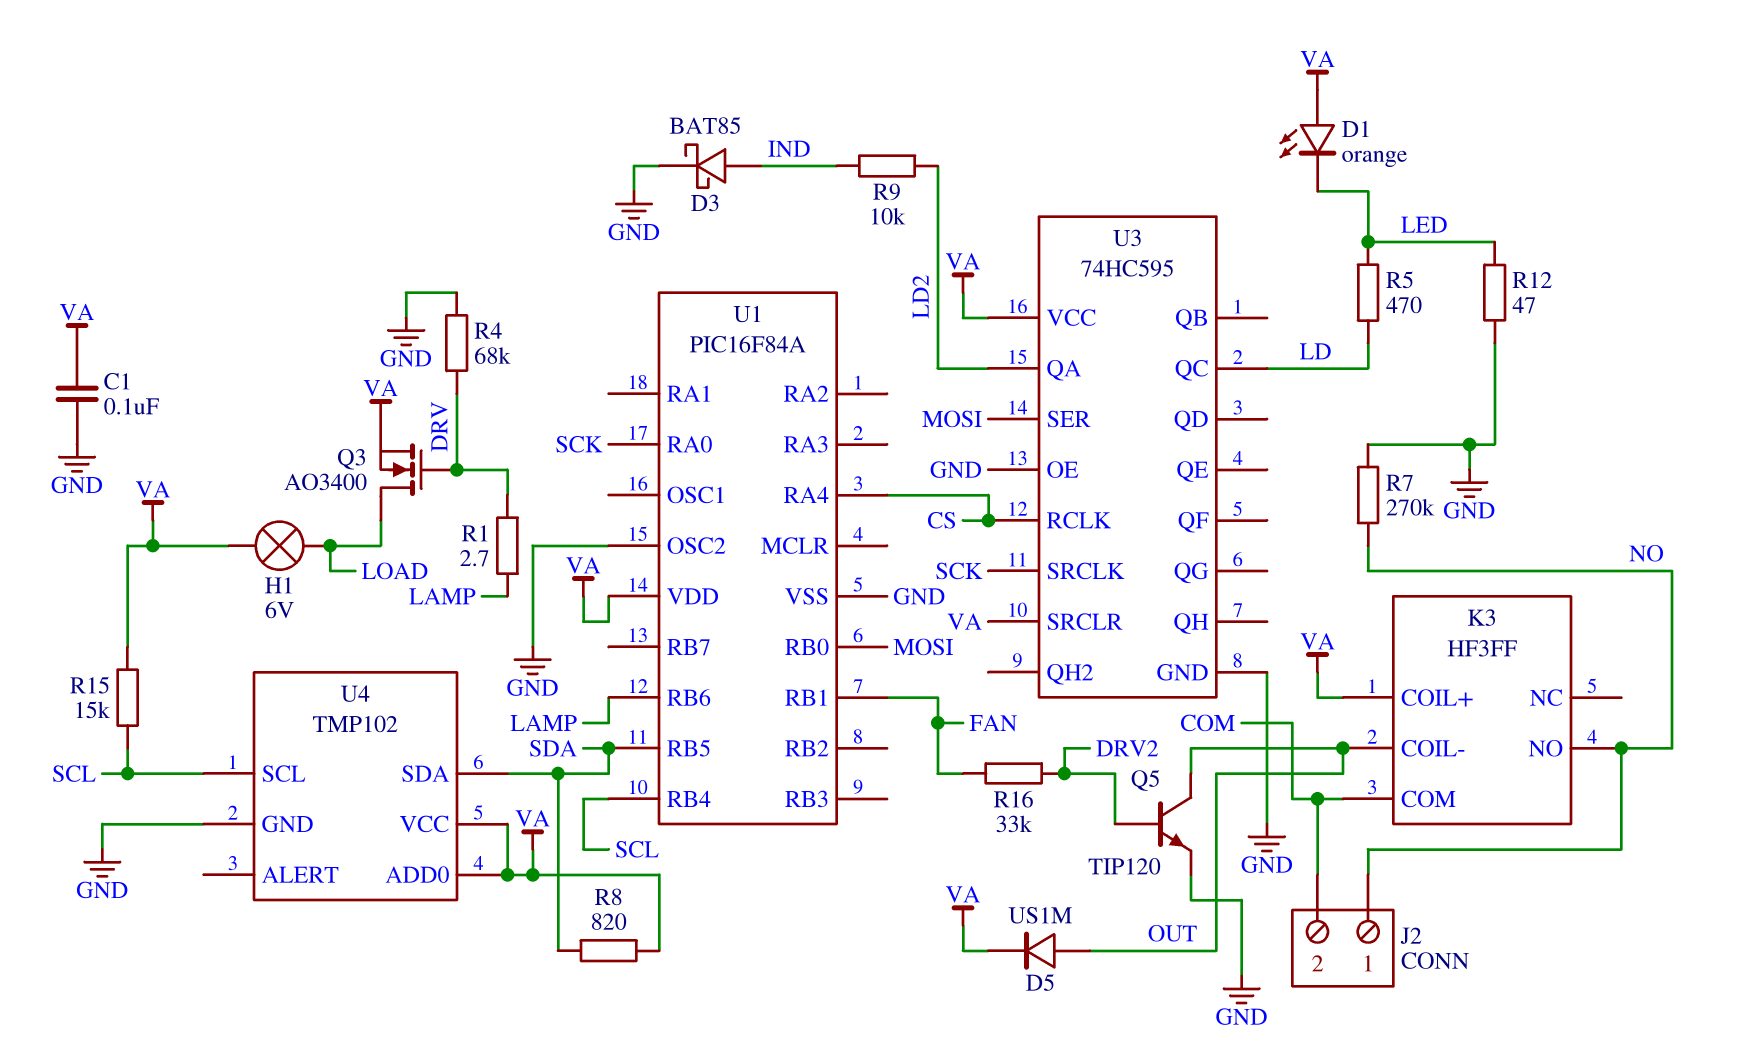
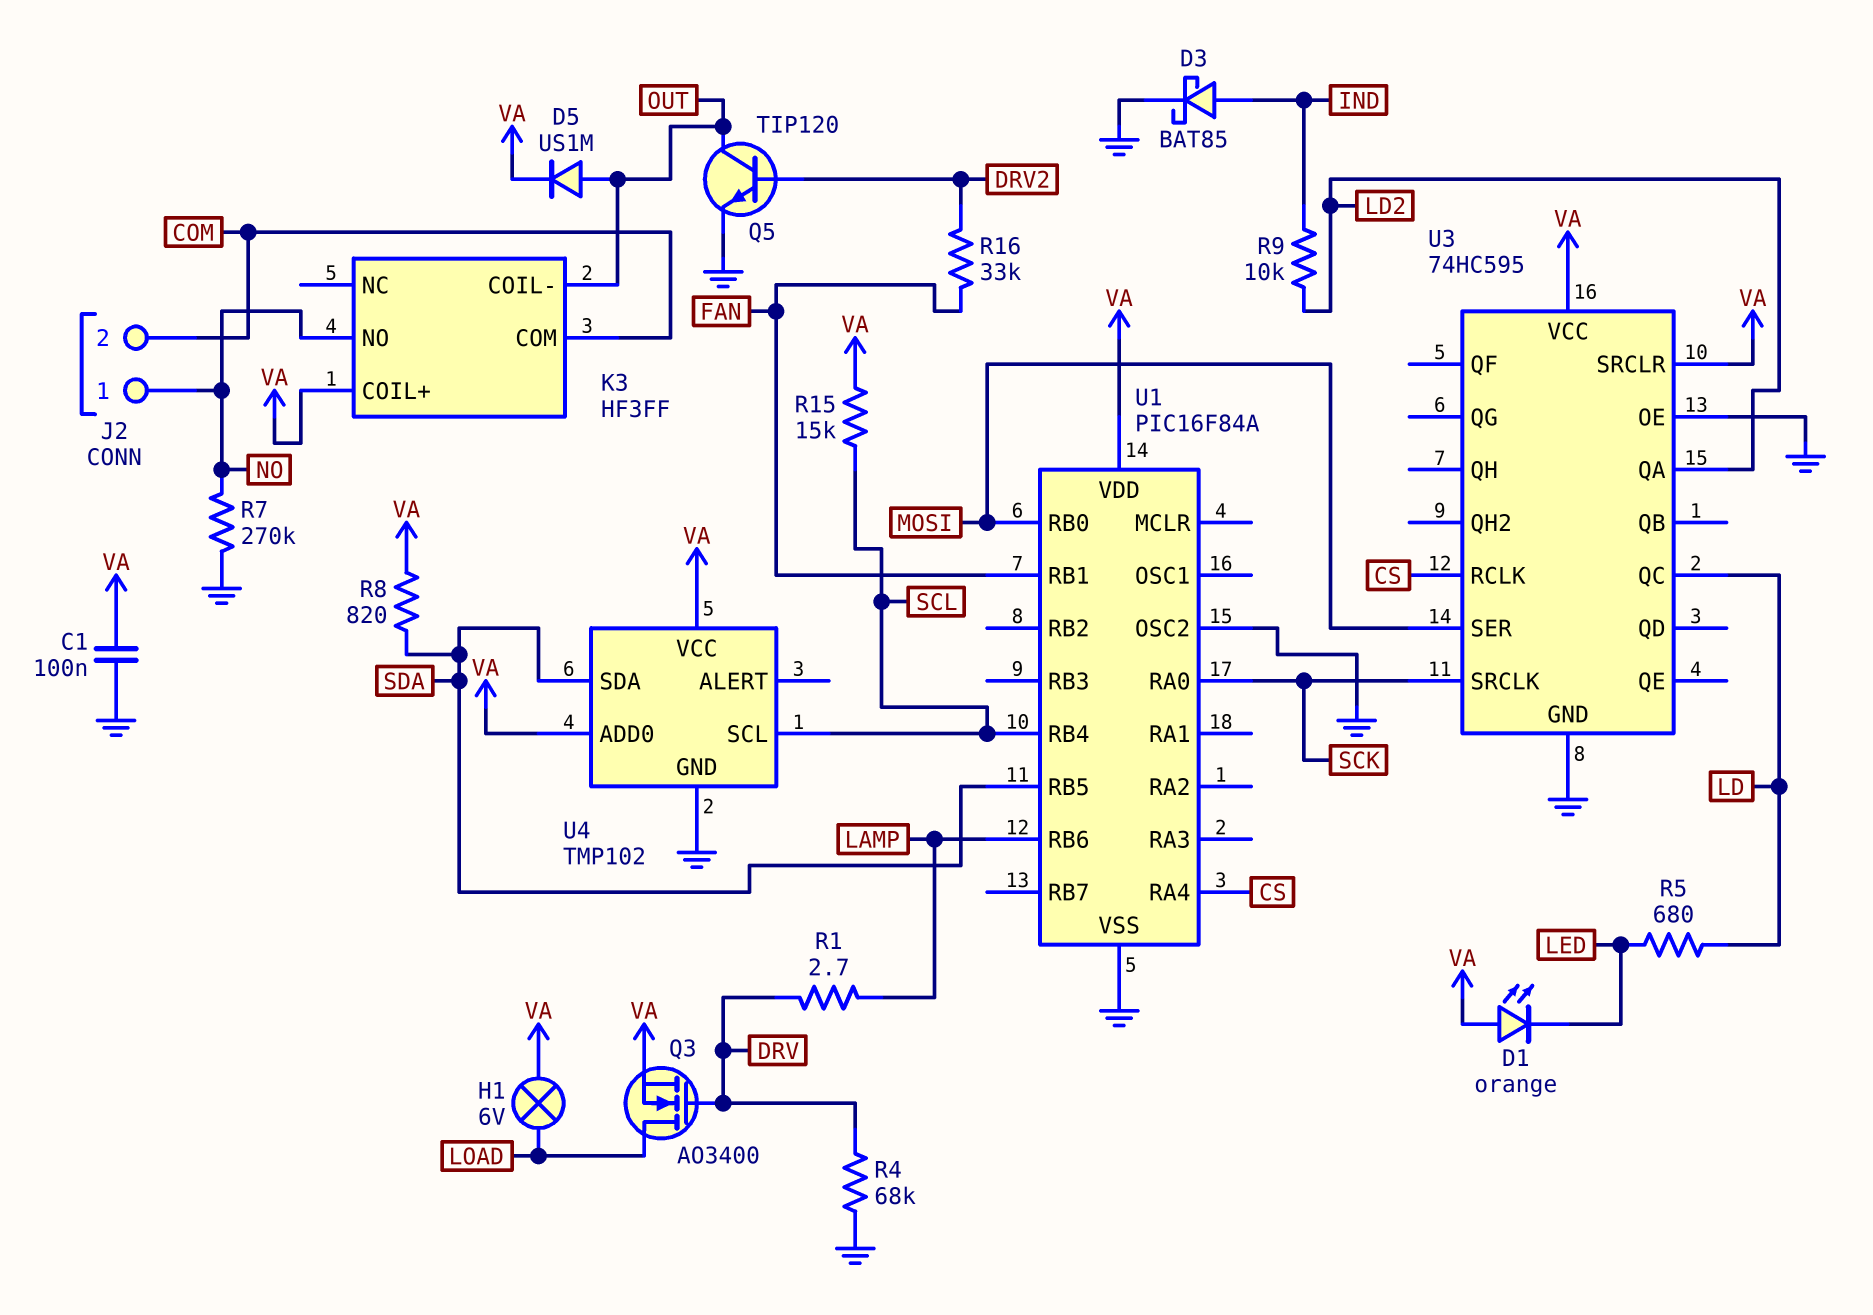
R5: 470 (LD, LED) -> 680 (LD, LED)
R12: 47 (GND, LED) -> none

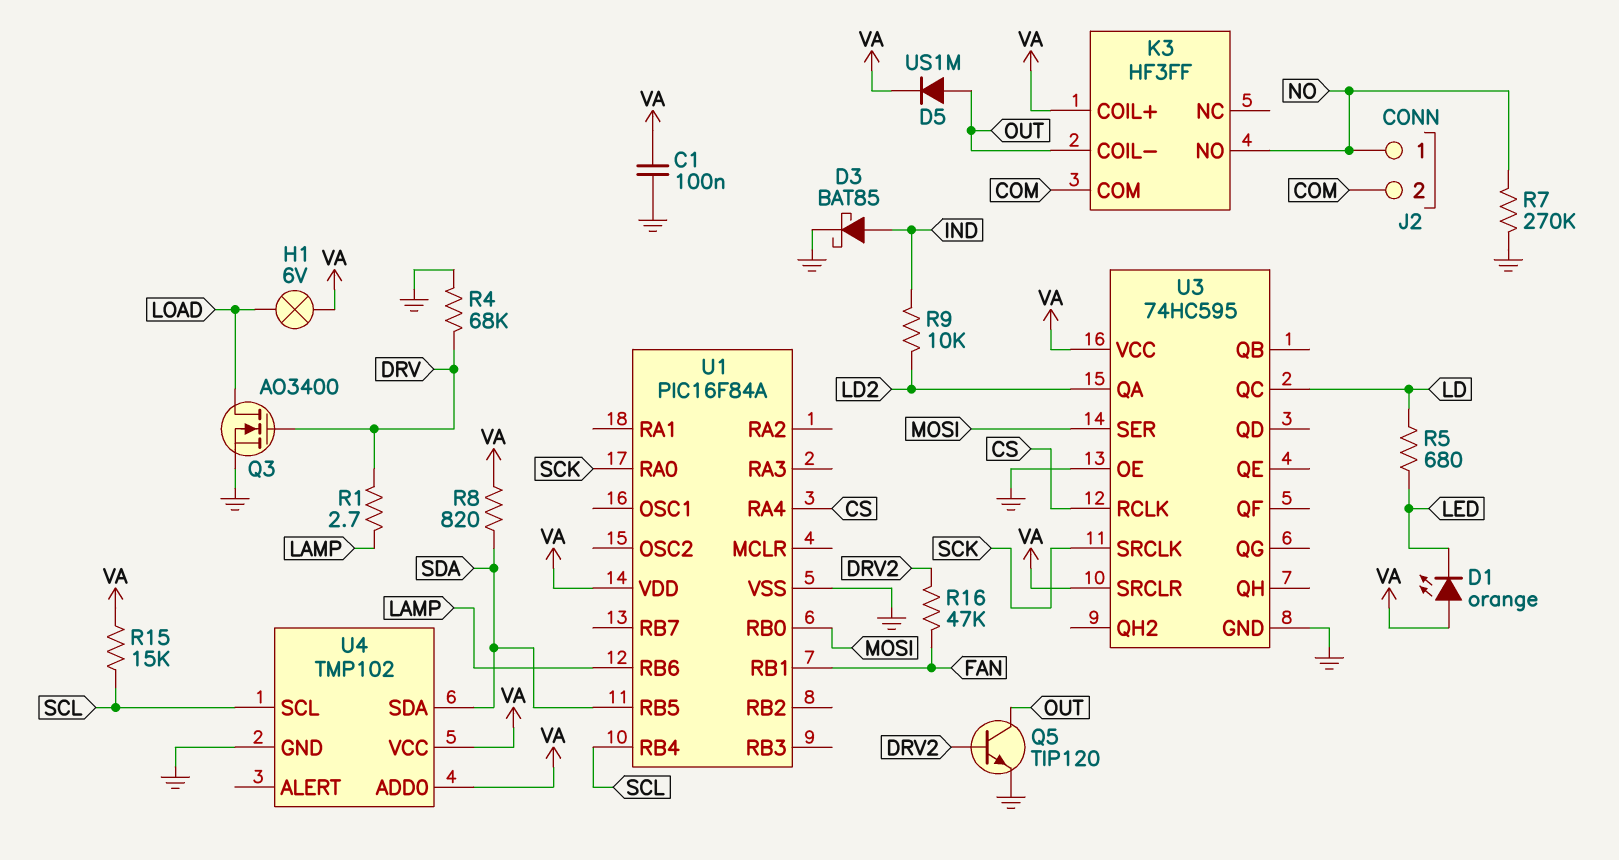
Q3: NMOS AO3400 (G DRV, D LOAD, S VA) -> NMOS AO3400 (G DRV, D LOAD, S GND)
R16: 33k (DRV2, FAN) -> 47k (DRV2, FAN)
U1 pin OSC2: GND -> none

